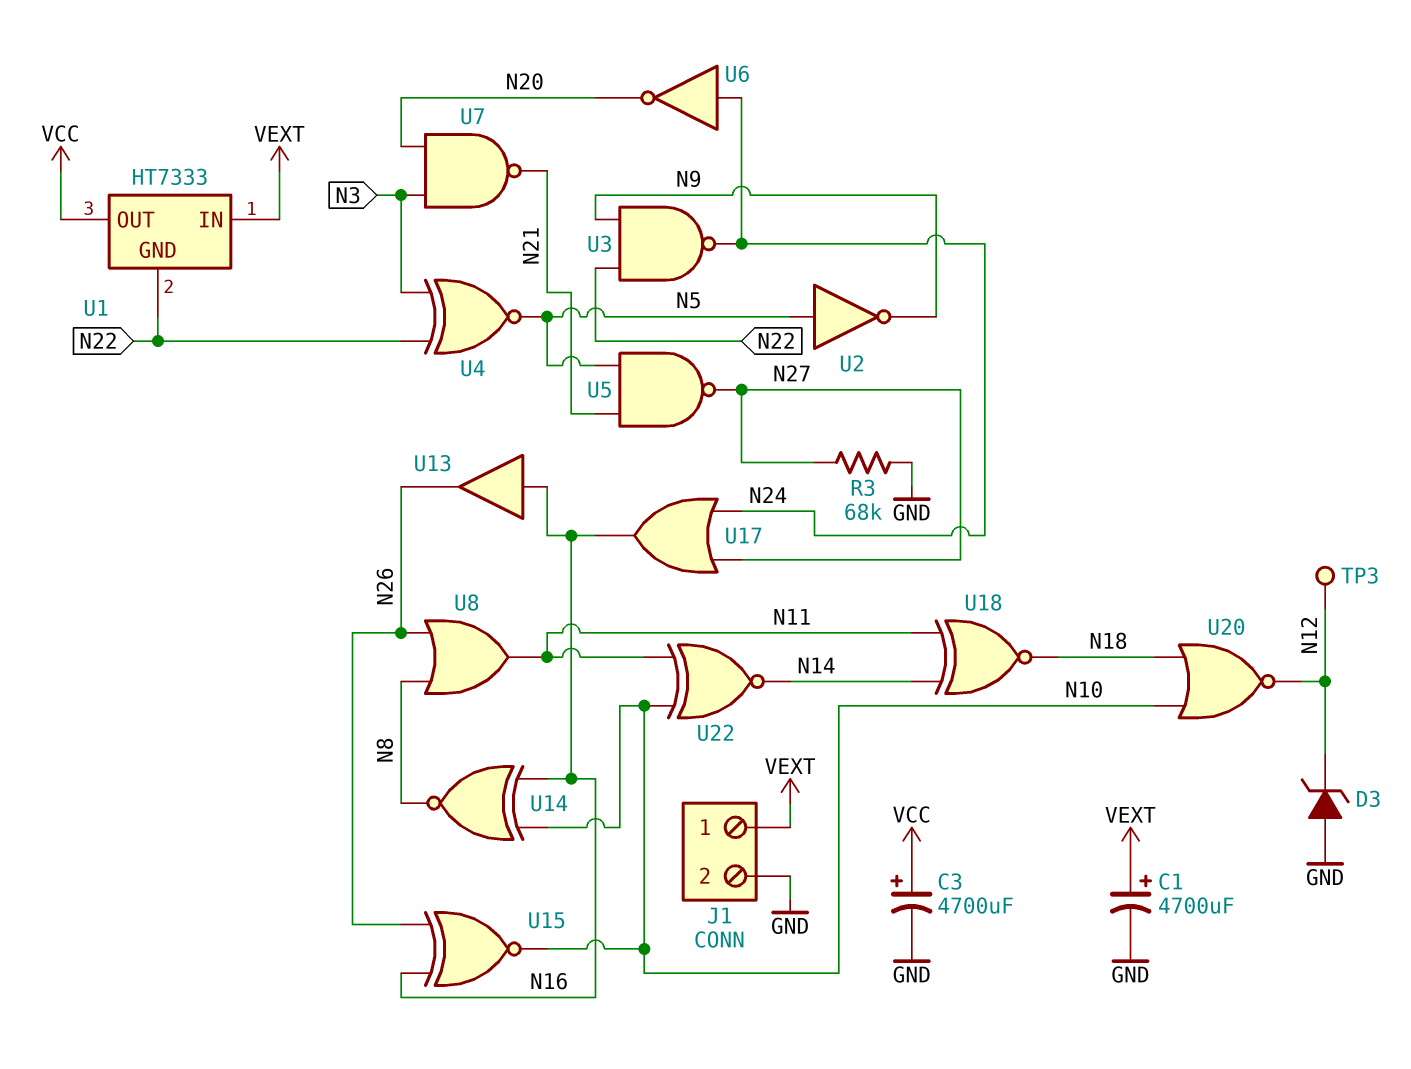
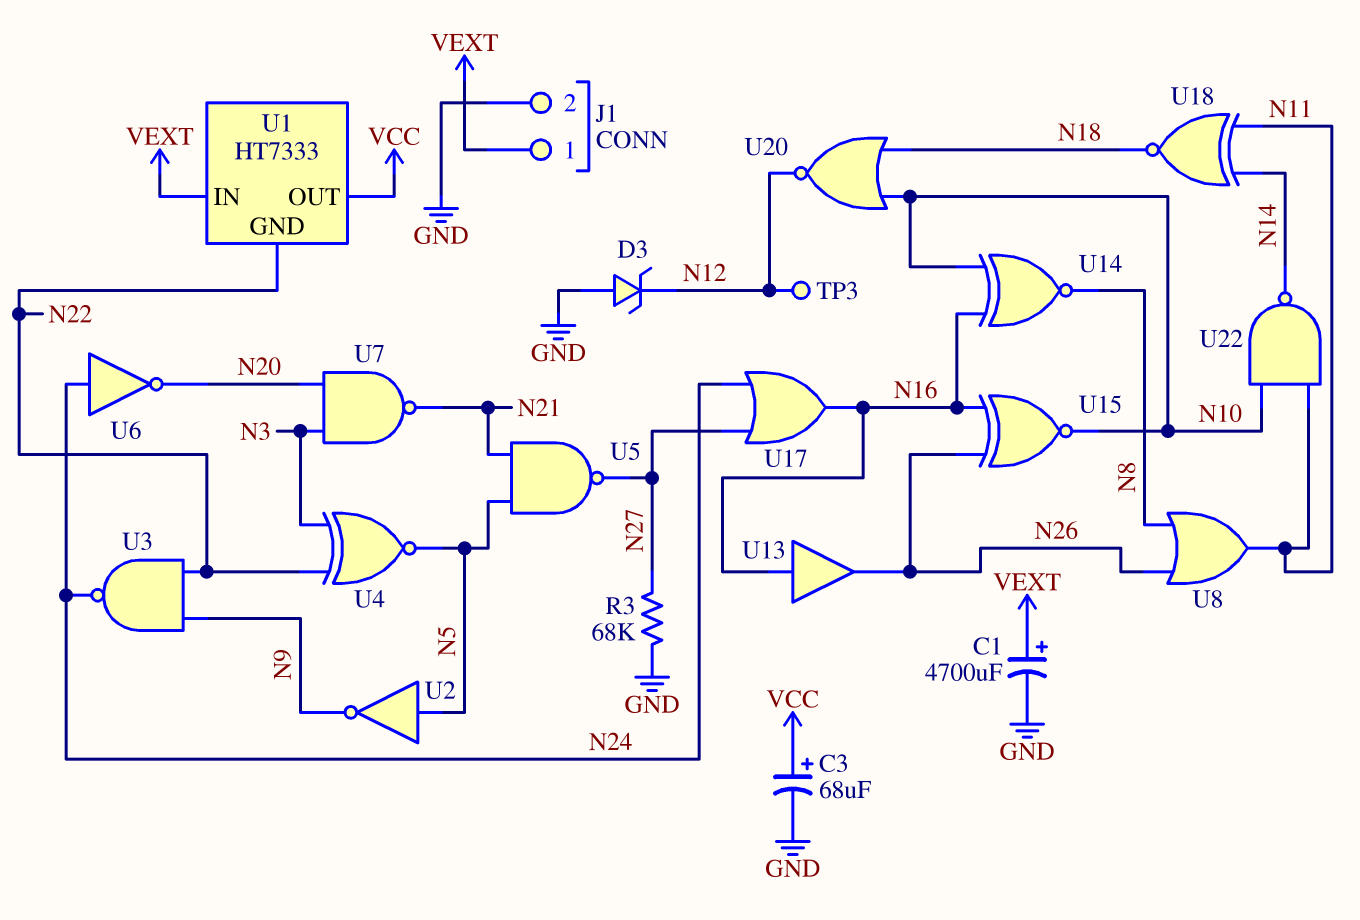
C3: 4700uF (plus VCC, minus GND) -> 68uF (plus VCC, minus GND)
U22: XNOR (in N10, in N11, out N14) -> NAND (in N10, in N11, out N14)

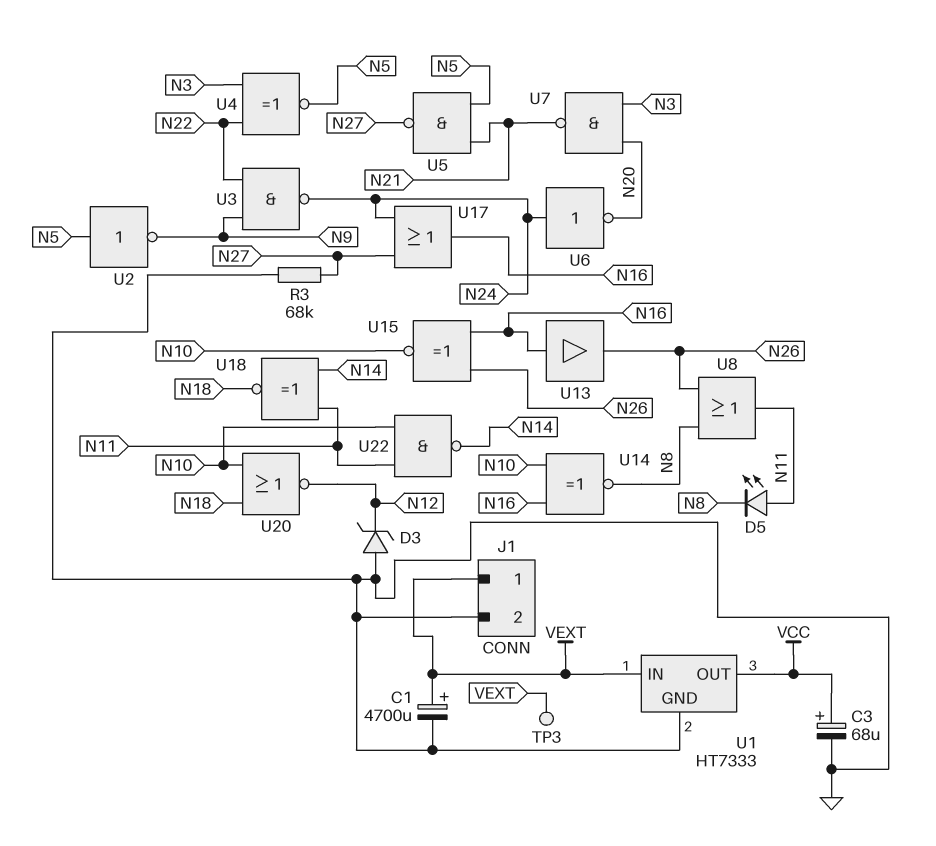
D5: none -> LED (A N11, K N8)
TP3: test point (N12) -> test point (VEXT)
U1 pin GND: N22 -> GND

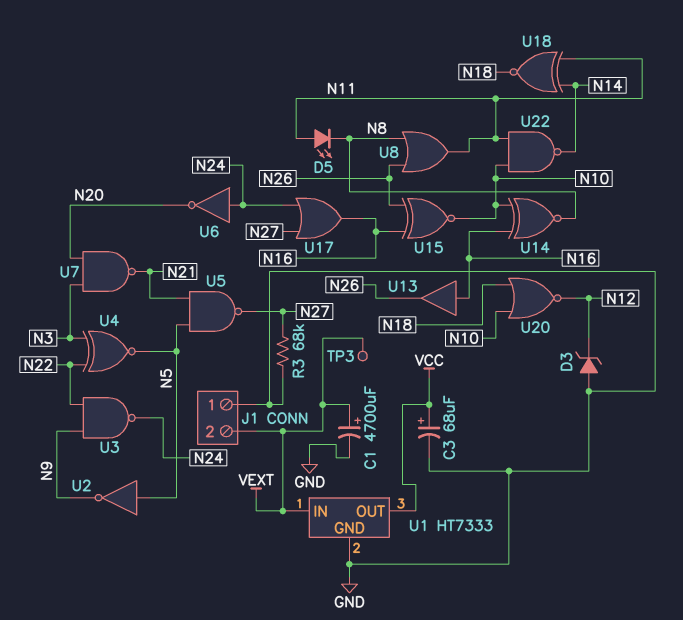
J1 pin 1: VEXT -> GND
J1 pin 2: GND -> VEXT

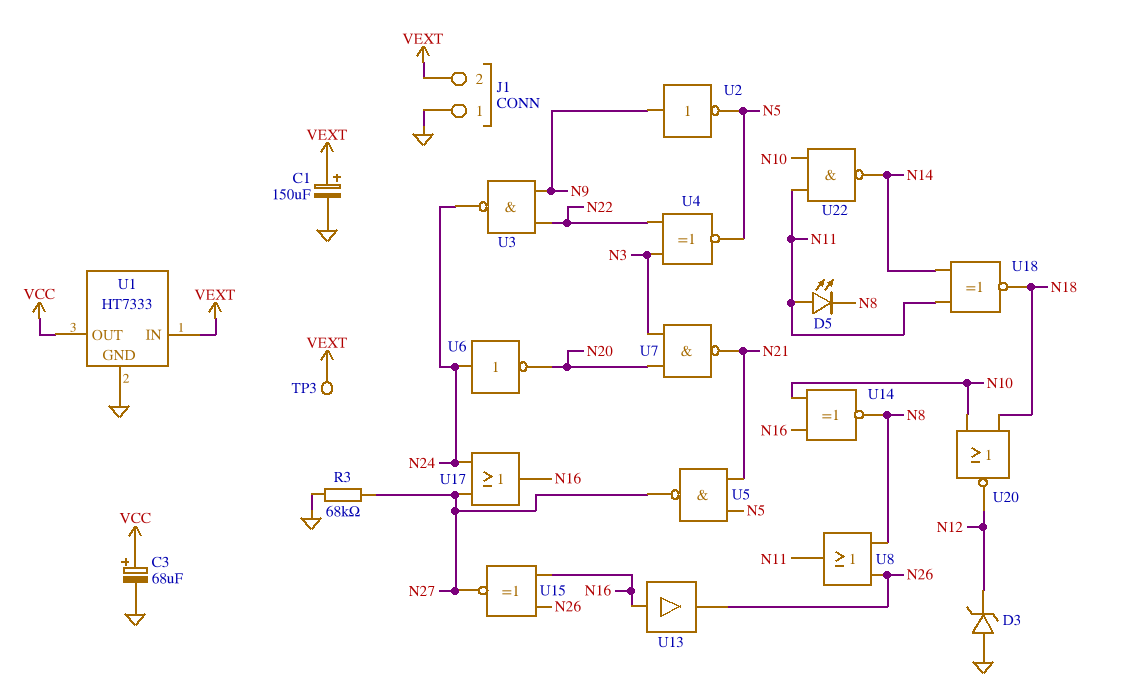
C1: 4700uF (plus VEXT, minus GND) -> 150uF (plus VEXT, minus GND)
U2: NOT (in N5, out N9) -> NOT (in N9, out N5)
U15: XNOR (in N16, in N26, out N10) -> XNOR (in N16, in N26, out N27)

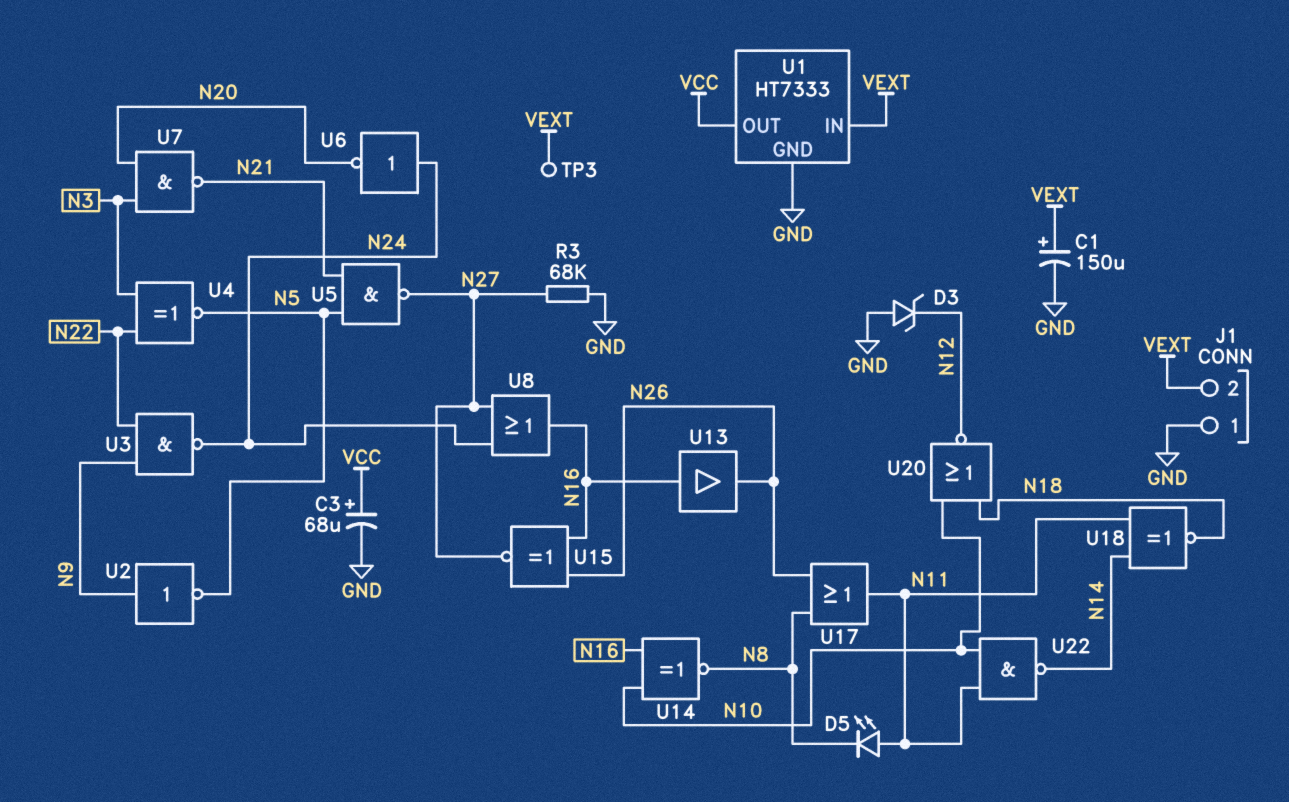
U8: OR (in N8, in N26, out N11) -> OR (in N24, in N27, out N16)
U17: OR (in N24, in N27, out N16) -> OR (in N8, in N26, out N11)

